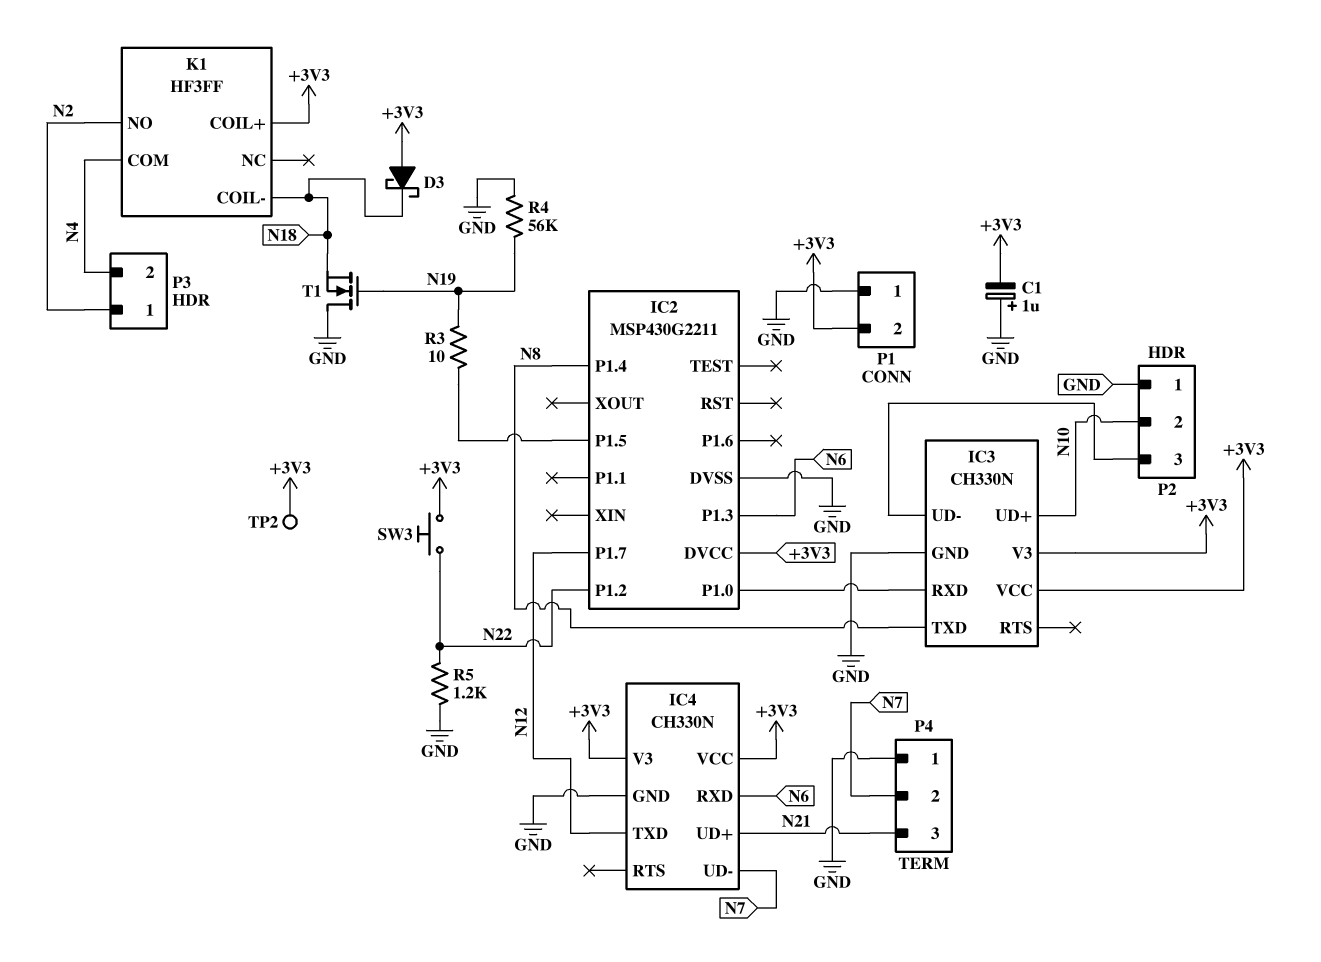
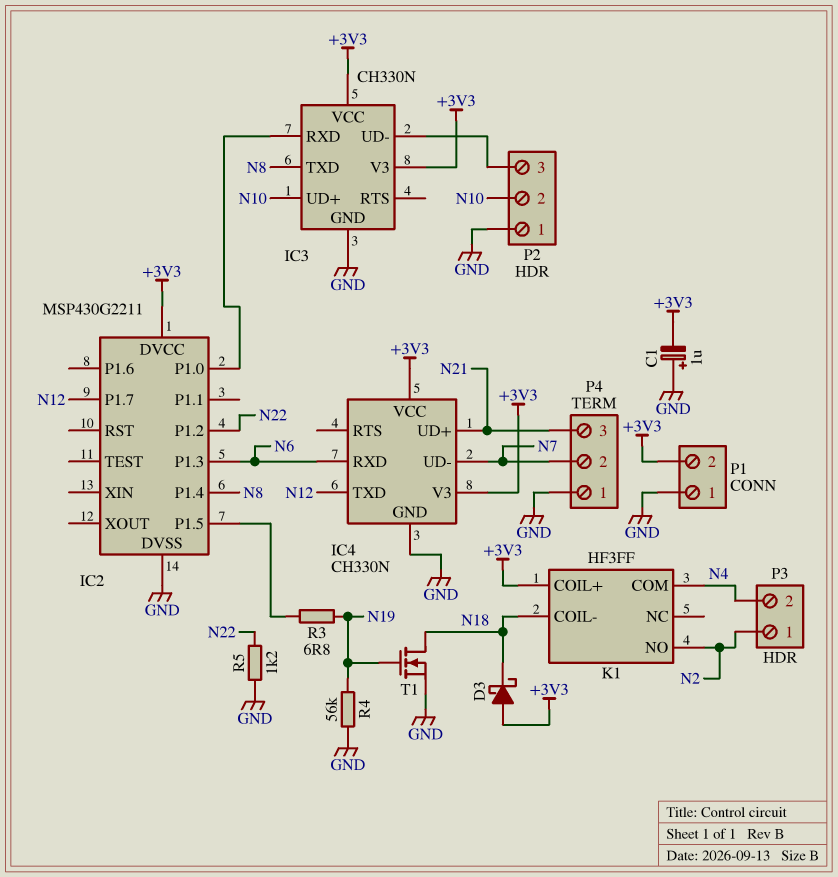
R3: 10 (IC2/P1.5, N19) -> 6.8 (IC2/P1.5, N19)
SW3: button (+3V3, N22) -> none
T1: NMOS (G N19, D GND, S N18) -> NMOS (G N19, D N18, S GND)
TP2: test point (+3V3) -> none

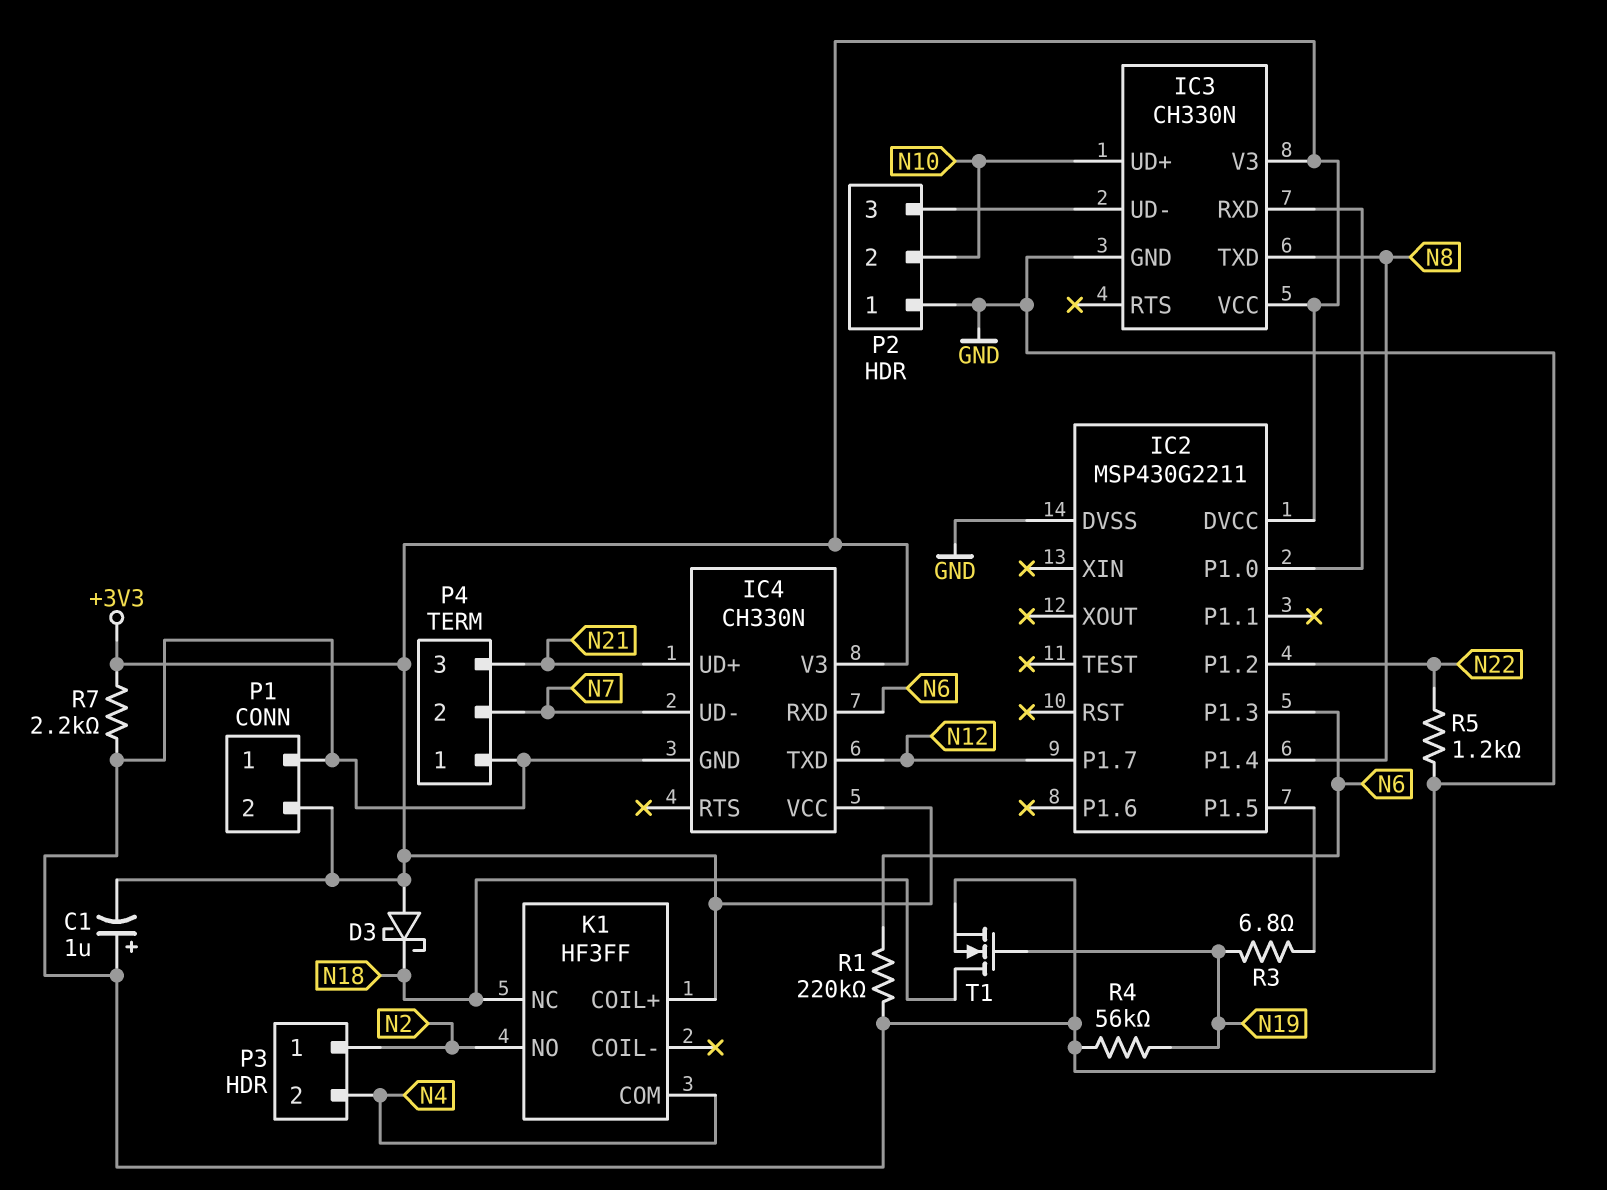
K1 pin COIL-: N18 -> none
K1 pin NC: none -> N18
R1: none -> 220k (GND, N6)
R7: none -> 2.2k (+3V3, GND)

